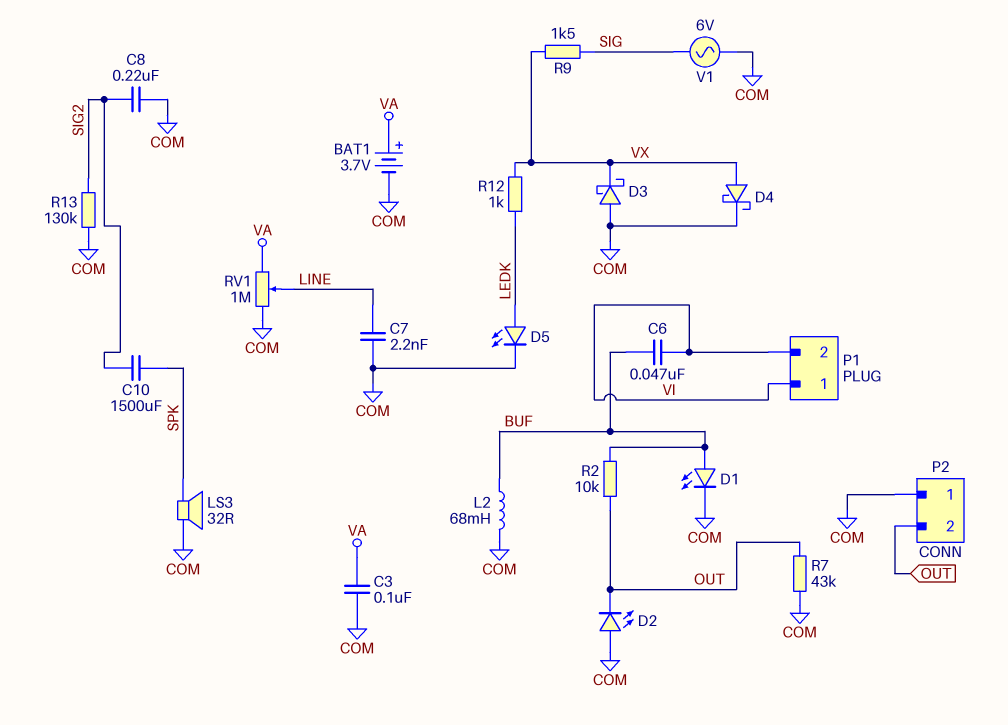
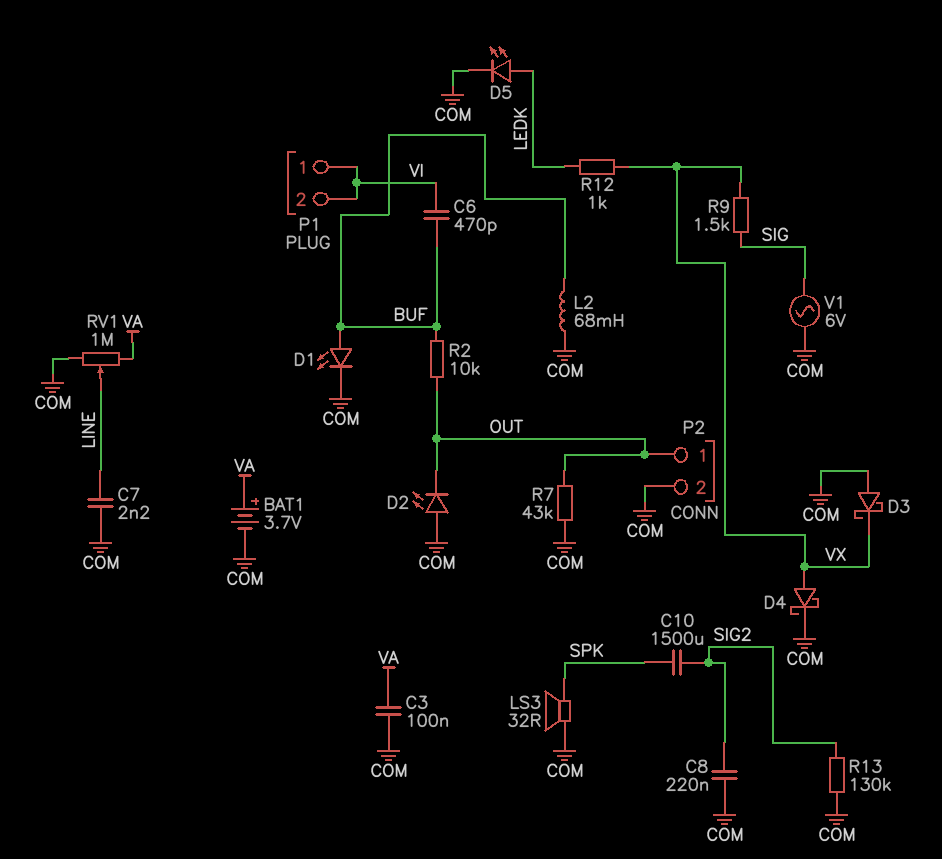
C6: 47nF (BUF, VI) -> 470pF (BUF, VI)
P2 pin 1: COM -> OUT
P2 pin 2: OUT -> COM

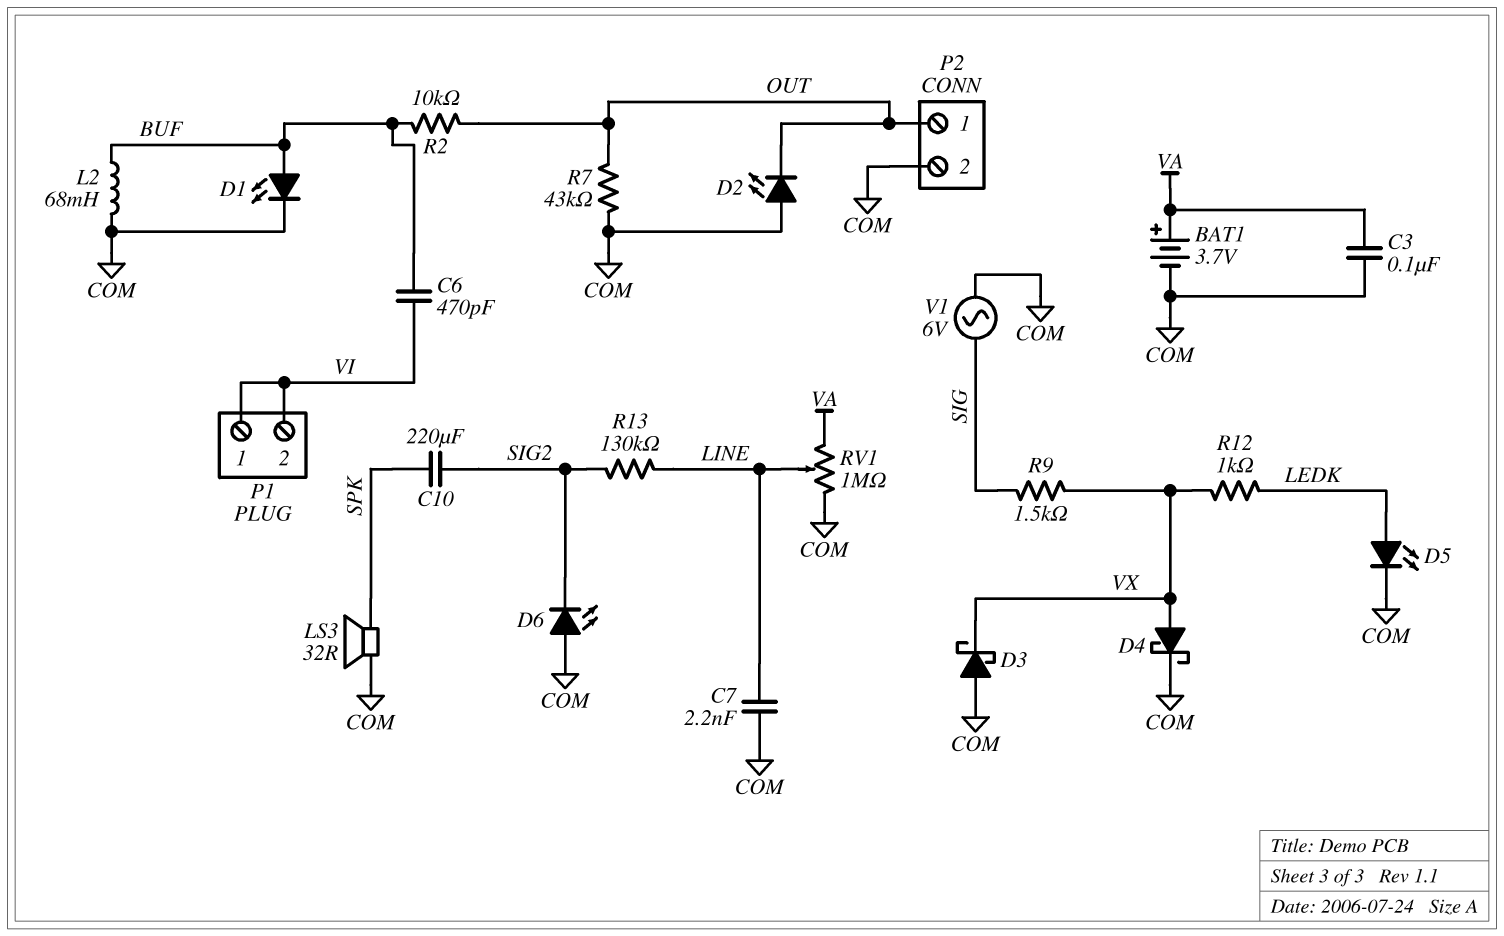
C8: 220nF (COM, SIG2) -> none
C10: 1500uF (SIG2, SPK) -> 220uF (SIG2, SPK)
D6: none -> LED (A COM, K SIG2)
R13: 130k (COM, SIG2) -> 130k (LINE, SIG2)

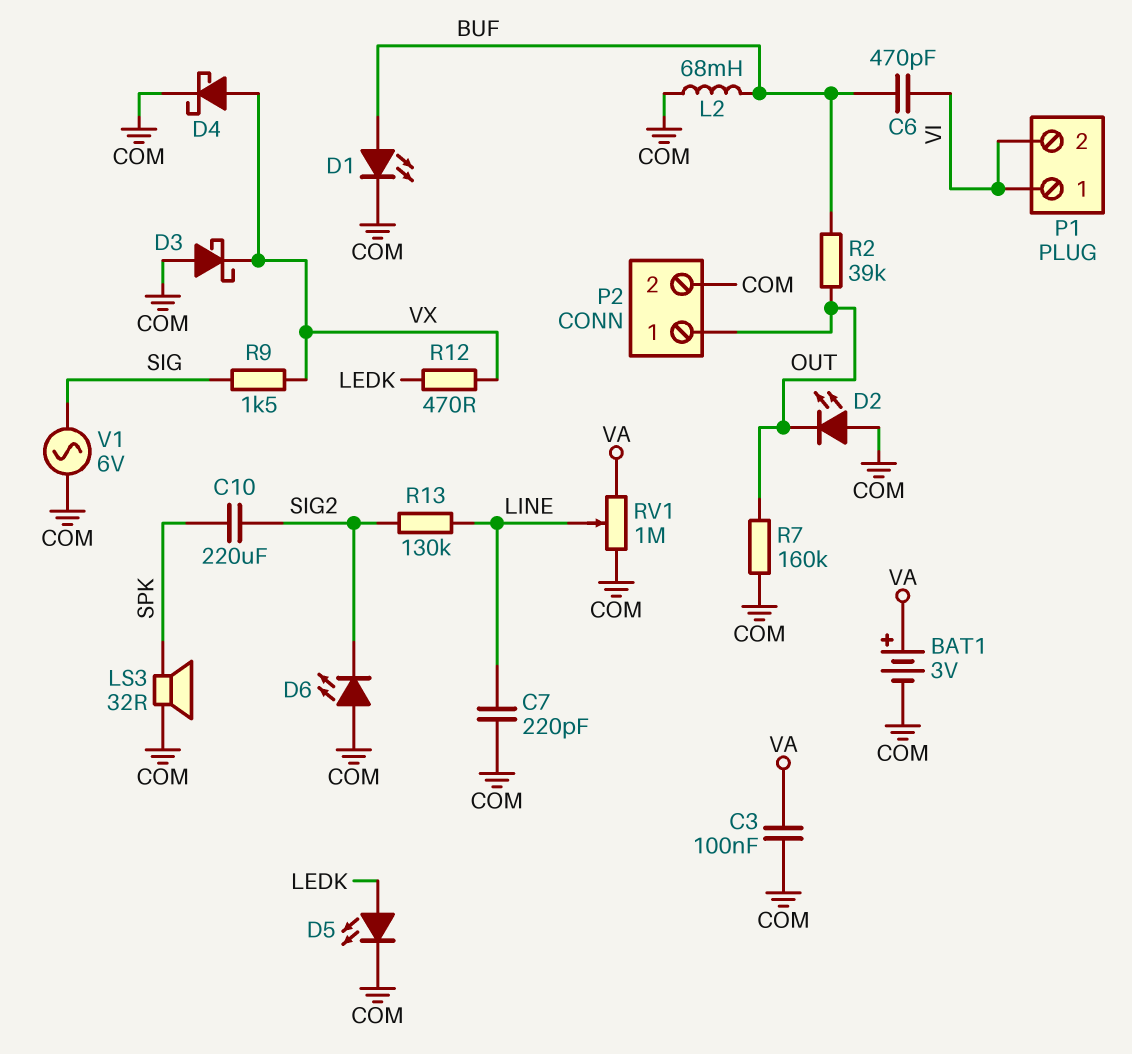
BAT1: 3.7V (plus VA, minus COM) -> 3V (plus VA, minus COM)
C7: 2.2nF (COM, LINE) -> 220pF (COM, LINE)
R2: 10k (BUF, OUT) -> 39k (BUF, OUT)
R7: 43k (COM, OUT) -> 160k (COM, OUT)
R12: 1k (LEDK, VX) -> 470 (LEDK, VX)

